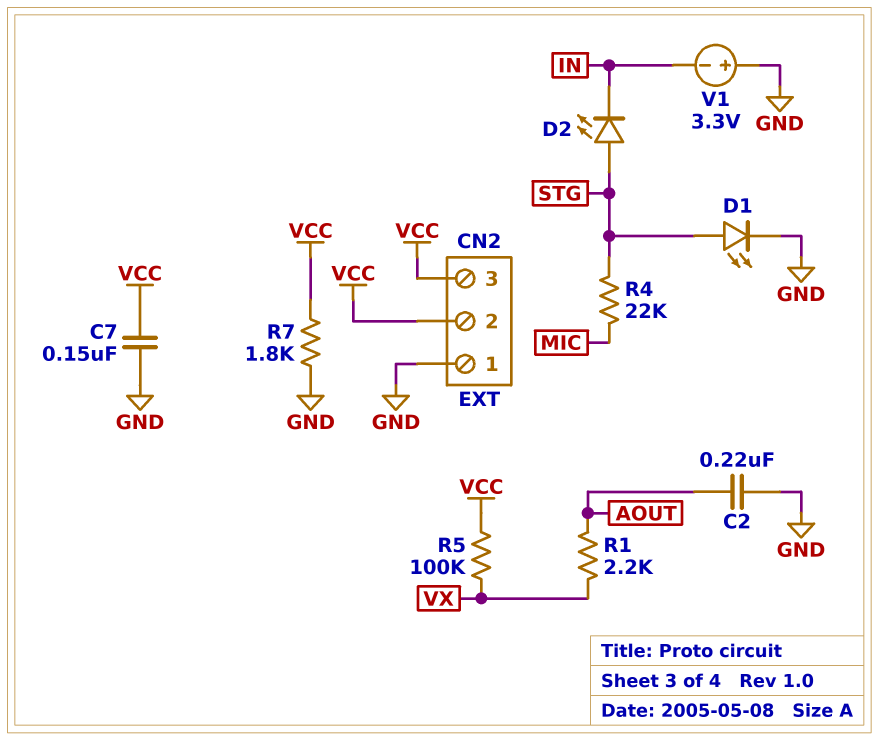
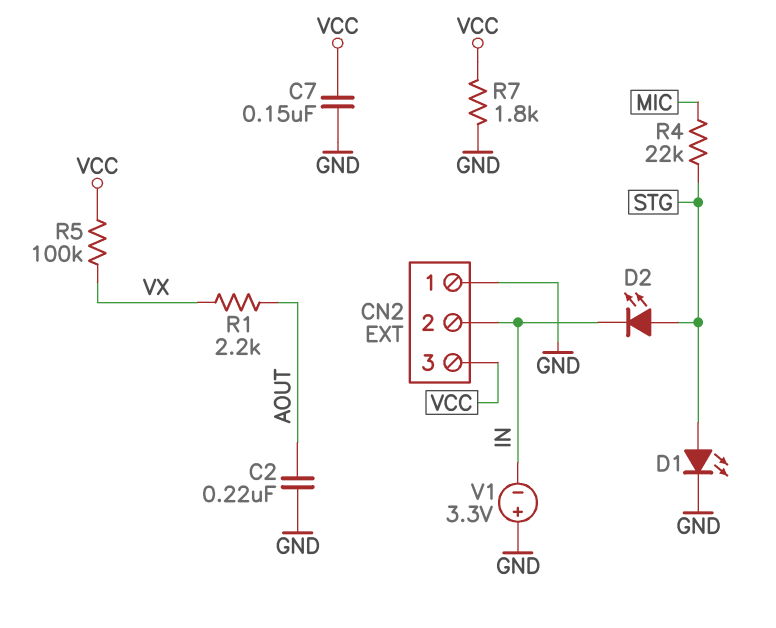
CN2 pin 2: VCC -> IN

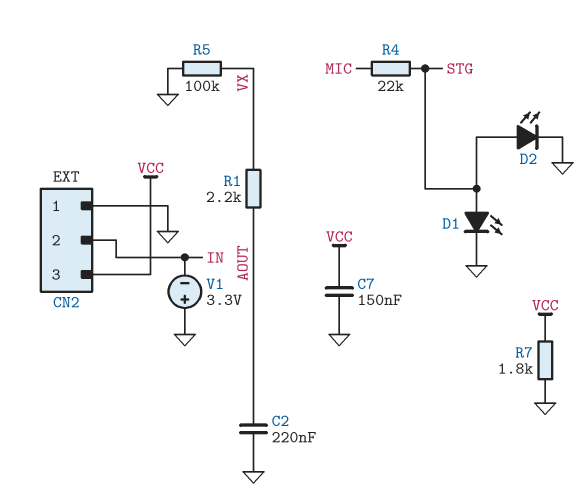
D2: LED (A STG, K IN) -> LED (A STG, K GND)
R5: 100k (VCC, VX) -> 100k (GND, VX)

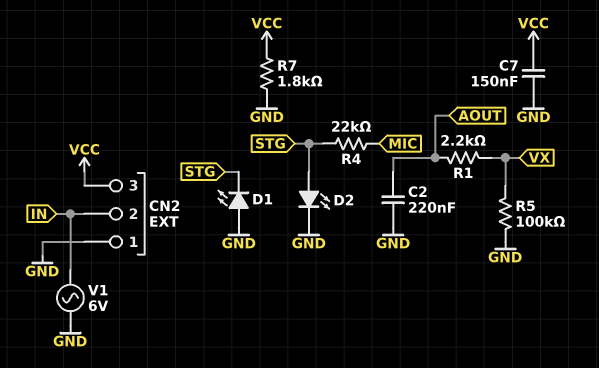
D1: LED (A STG, K GND) -> LED (A GND, K STG)
V1: 3.3V (plus GND, minus IN) -> AC 6V (GND, IN)

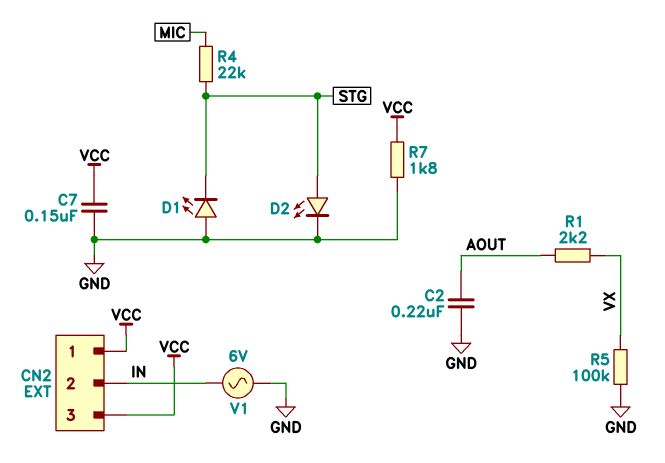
CN2 pin 1: GND -> VCC

